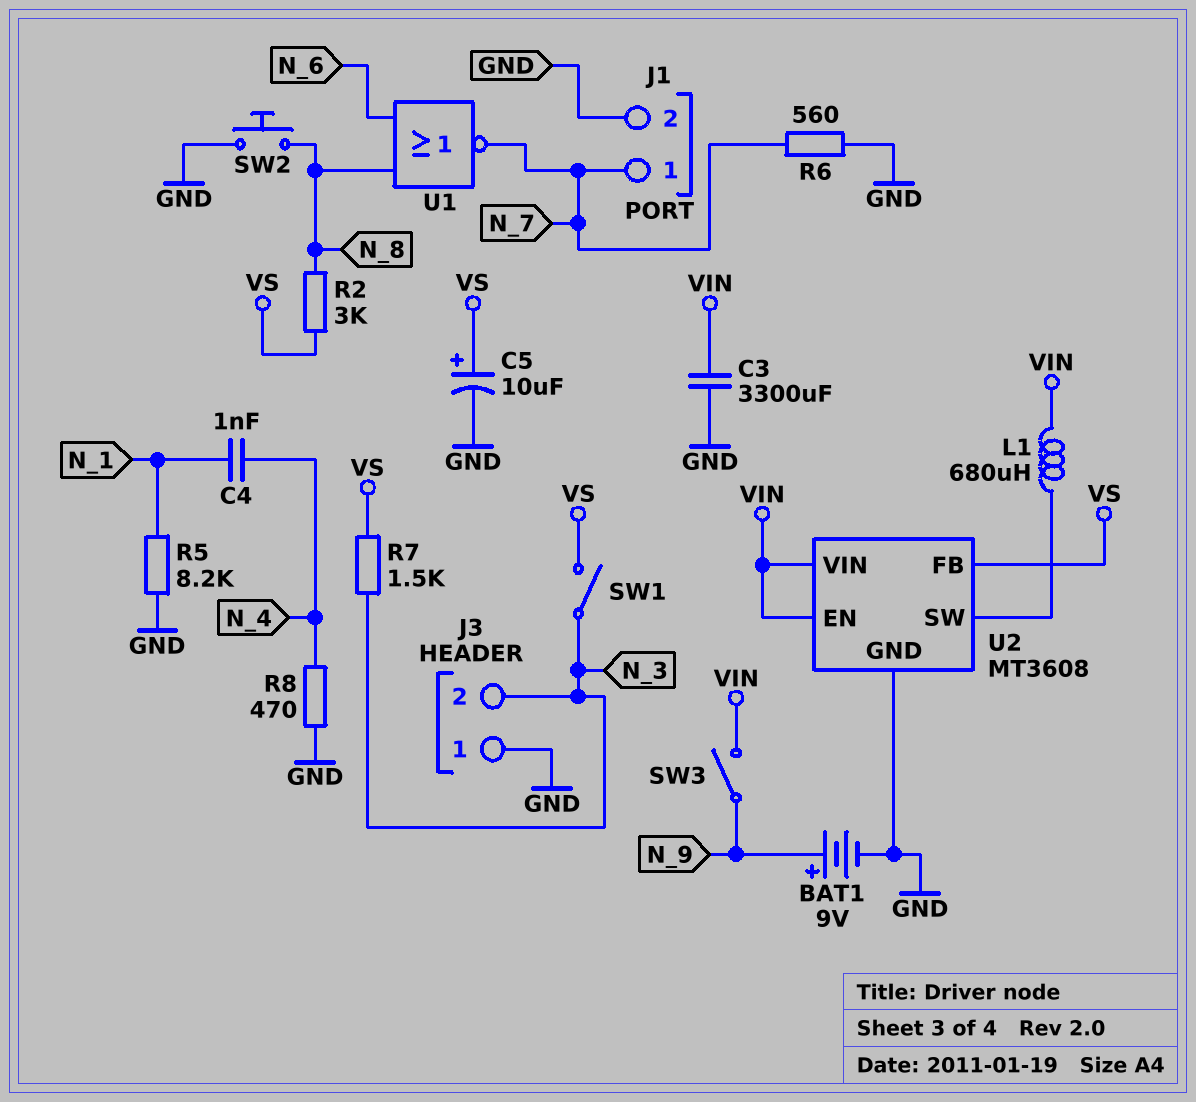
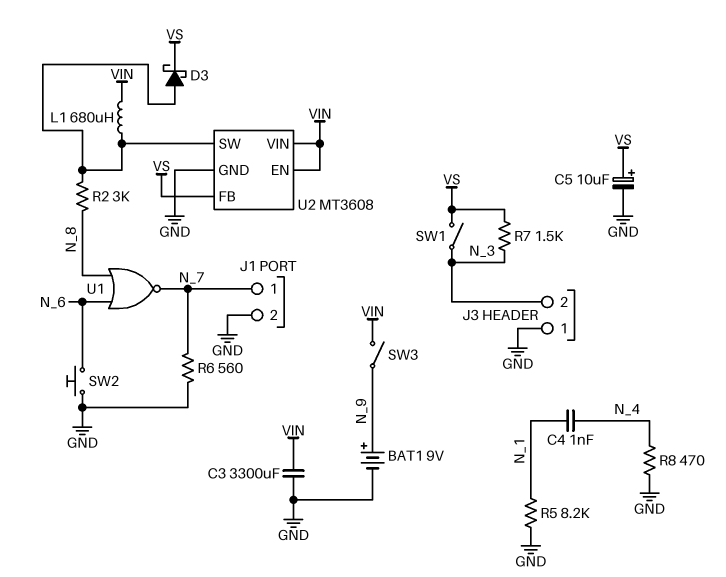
D3: none -> schottky (A U2/SW, K VS)
R2: 3k (N_8, VS) -> 3k (N_8, U2/SW)
SW2: button (GND, N_8) -> button (GND, N_6)

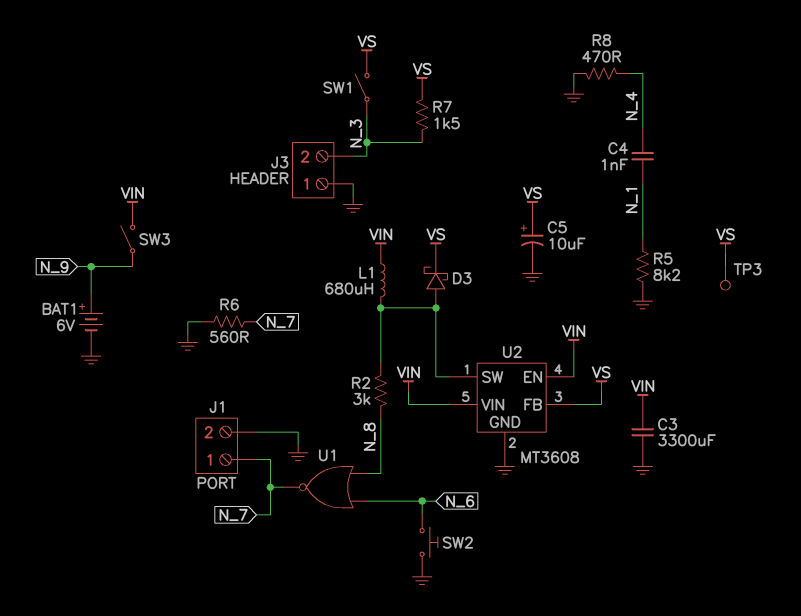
BAT1: 9V (plus N_9, minus GND) -> 6V (plus N_9, minus GND)
TP3: none -> test point (VS)

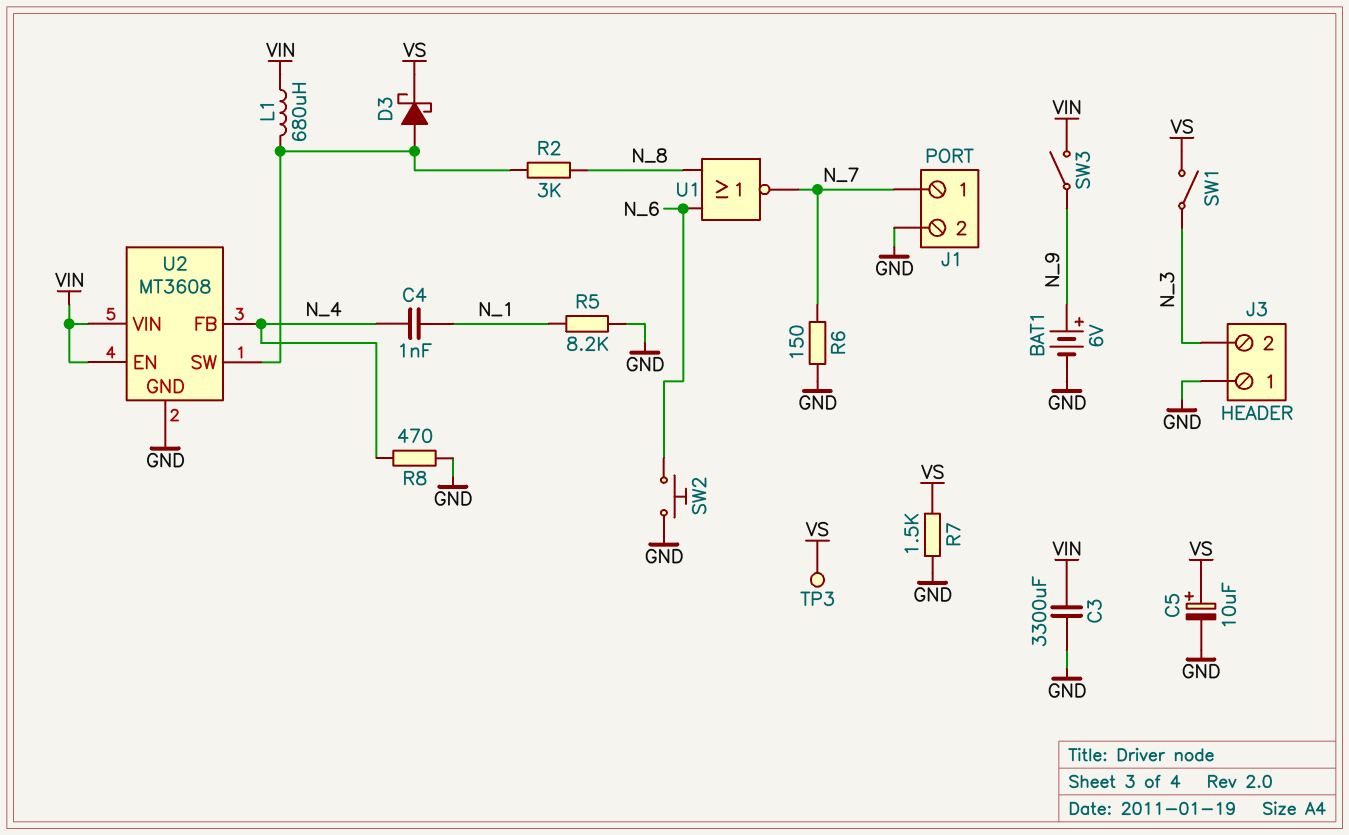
R6: 560 (GND, N_7) -> 150 (GND, N_7)
R7: 1.5k (N_3, VS) -> 1.5k (GND, VS)
U2 pin FB: VS -> N_4

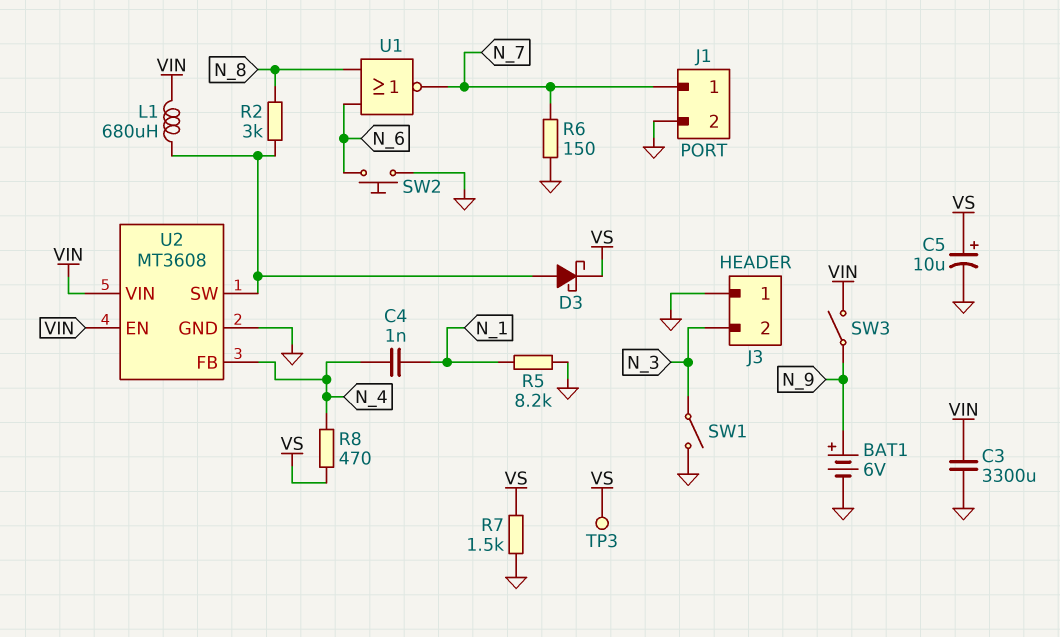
R8: 470 (GND, N_4) -> 470 (N_4, VS)
SW1: switch (N_3, VS) -> switch (GND, N_3)

